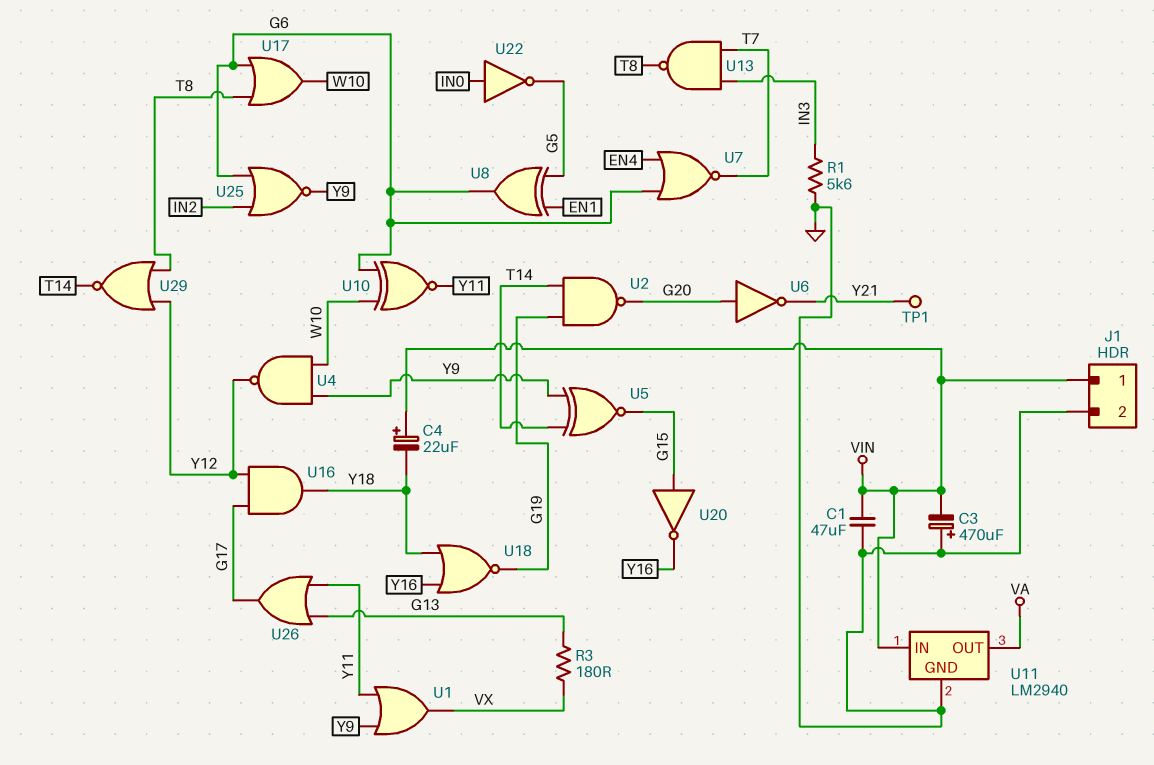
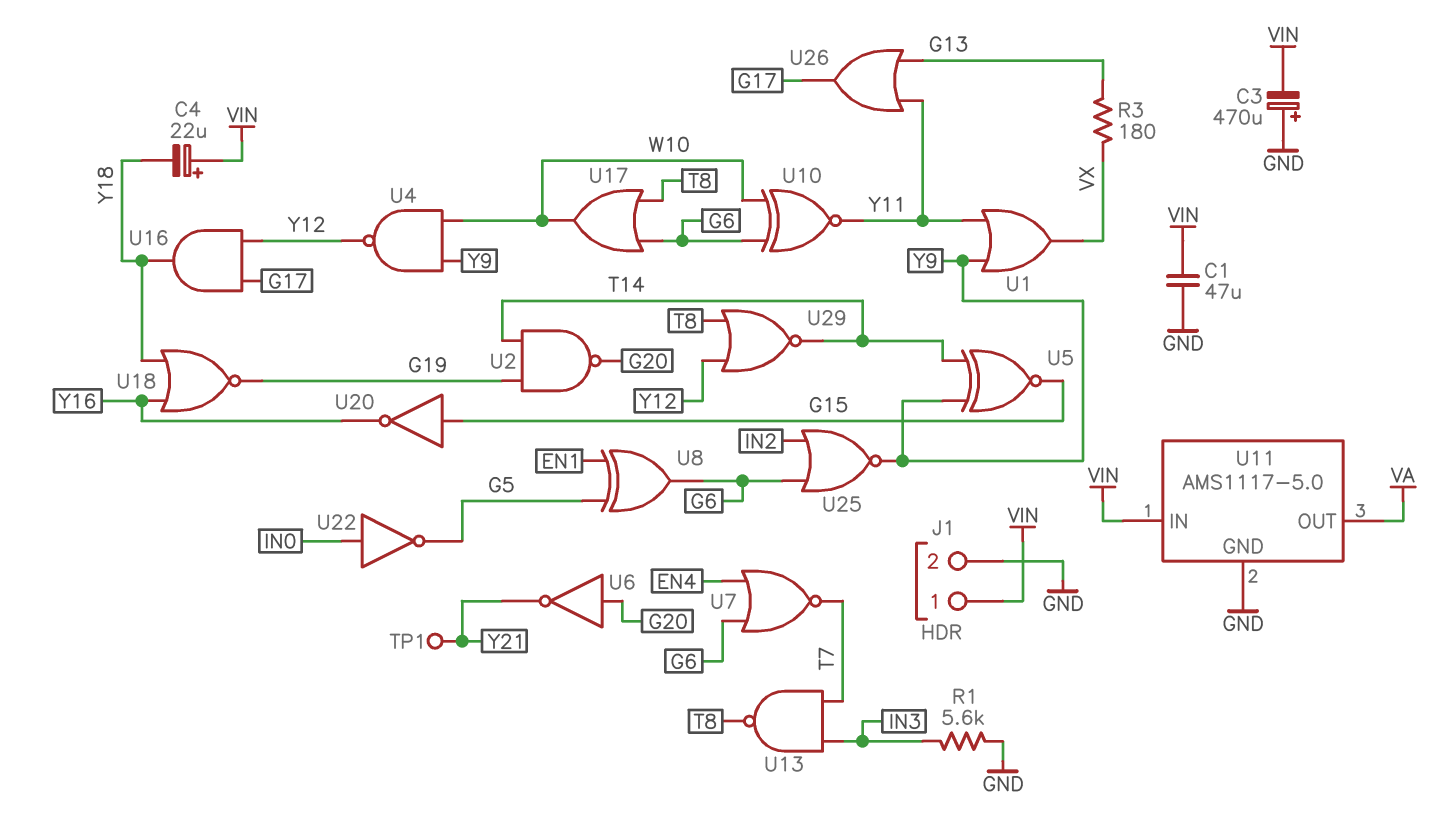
U11: LM2940 -> AMS1117-5.0

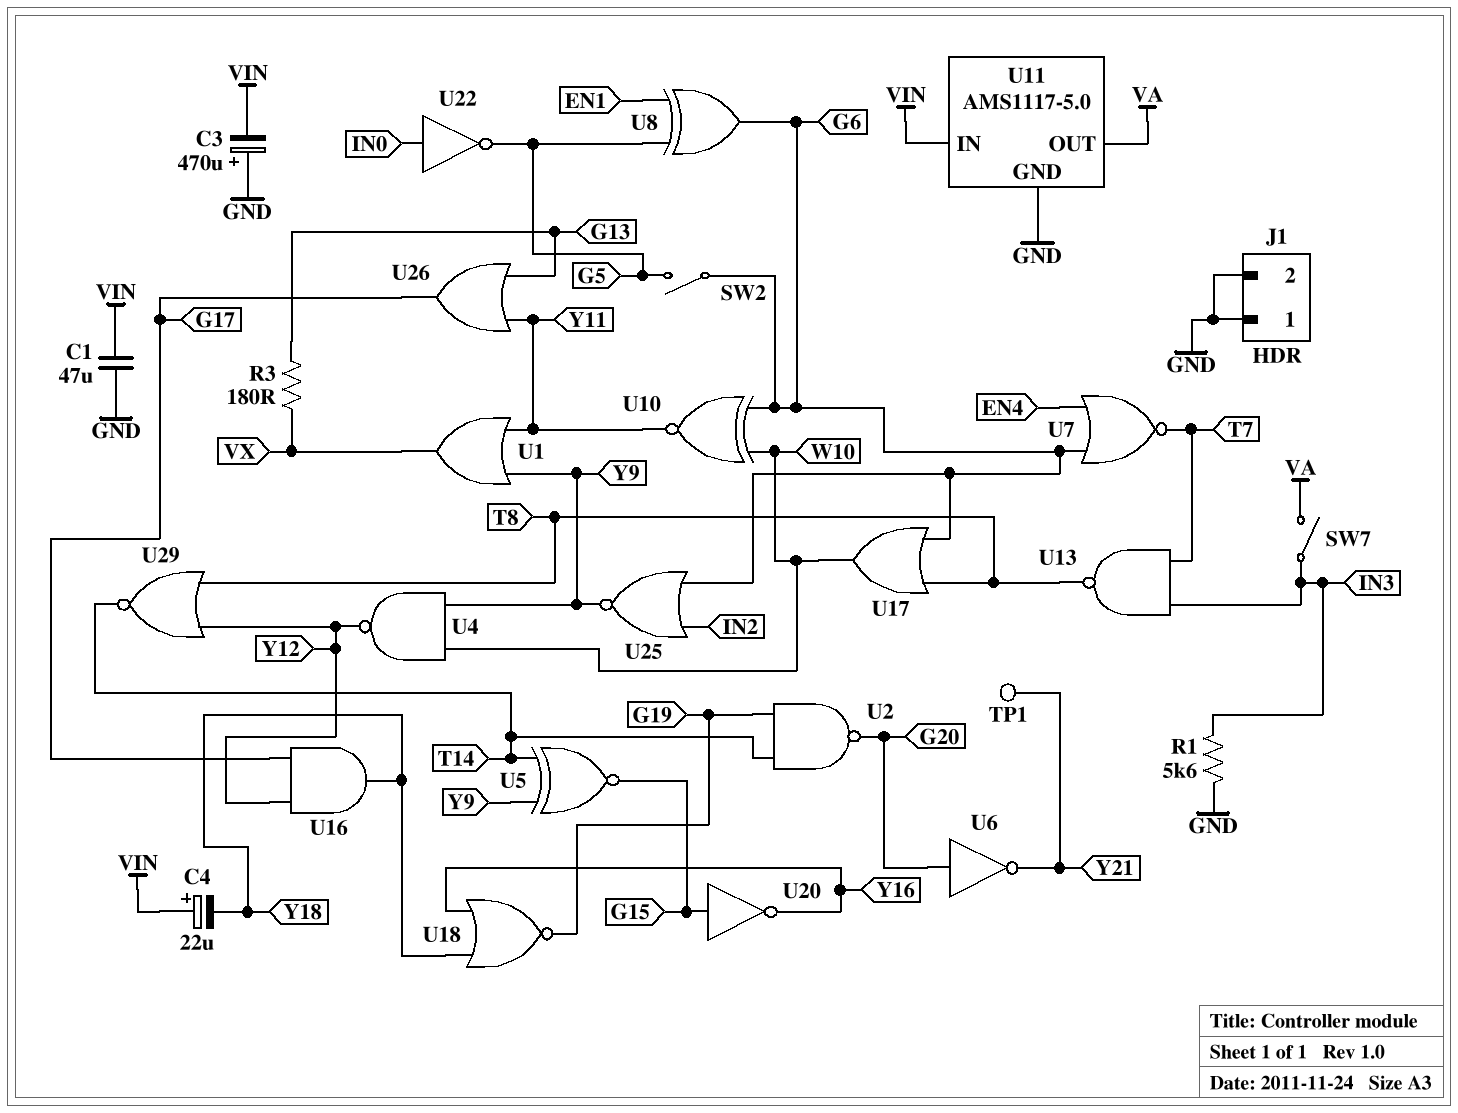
J1 pin 1: VIN -> GND
SW2: none -> switch (G5, G6)
SW7: none -> switch (IN3, VA)

